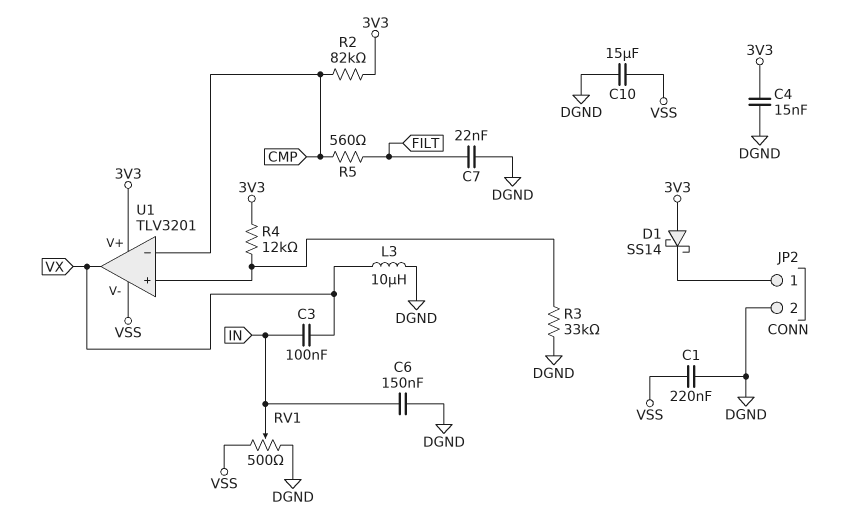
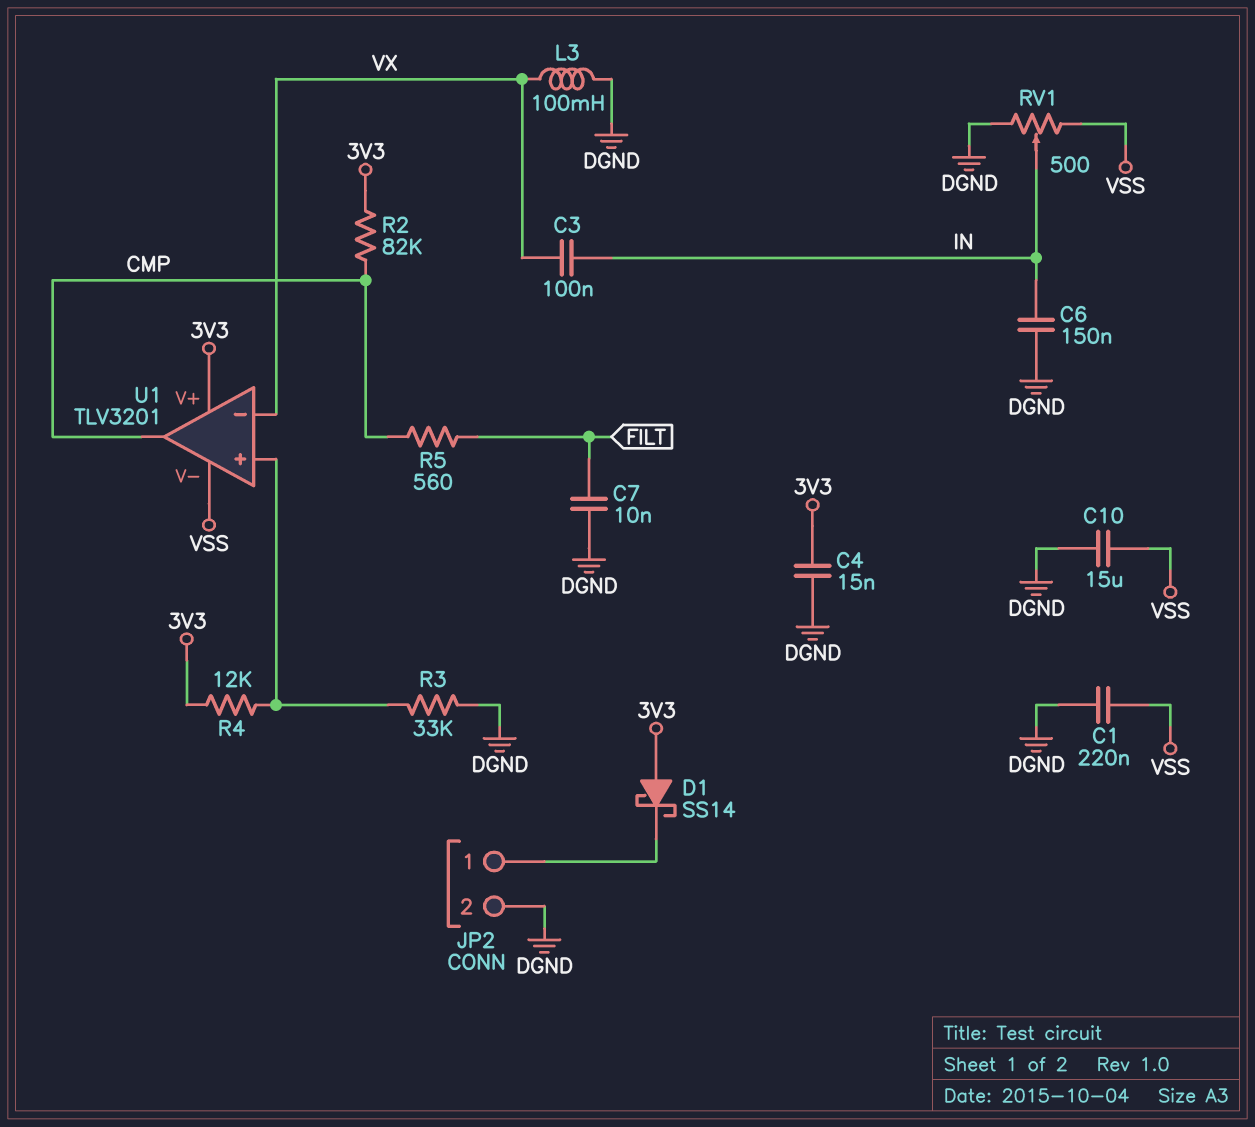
C7: 22nF (DGND, FILT) -> 10nF (DGND, FILT)
L3: 10uH (DGND, VX) -> 100mH (DGND, VX)
U1 pin in-: CMP -> VX
U1 pin out: VX -> CMP

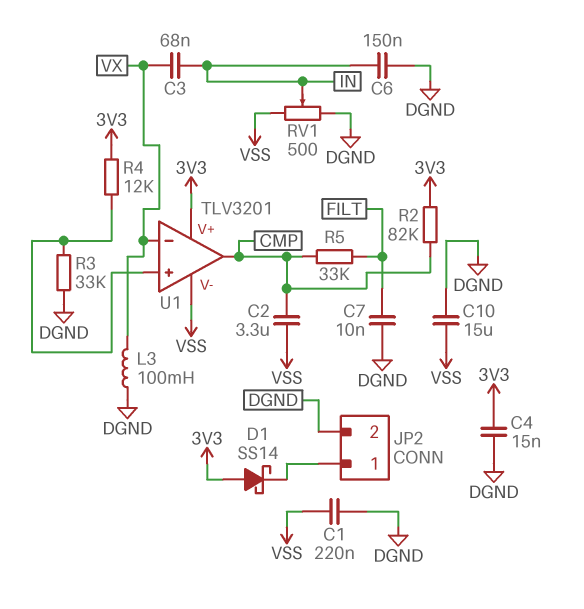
C2: none -> 3.3uF (CMP, VSS)
C3: 100nF (IN, VX) -> 68nF (IN, VX)
R5: 560 (CMP, FILT) -> 33k (CMP, FILT)

